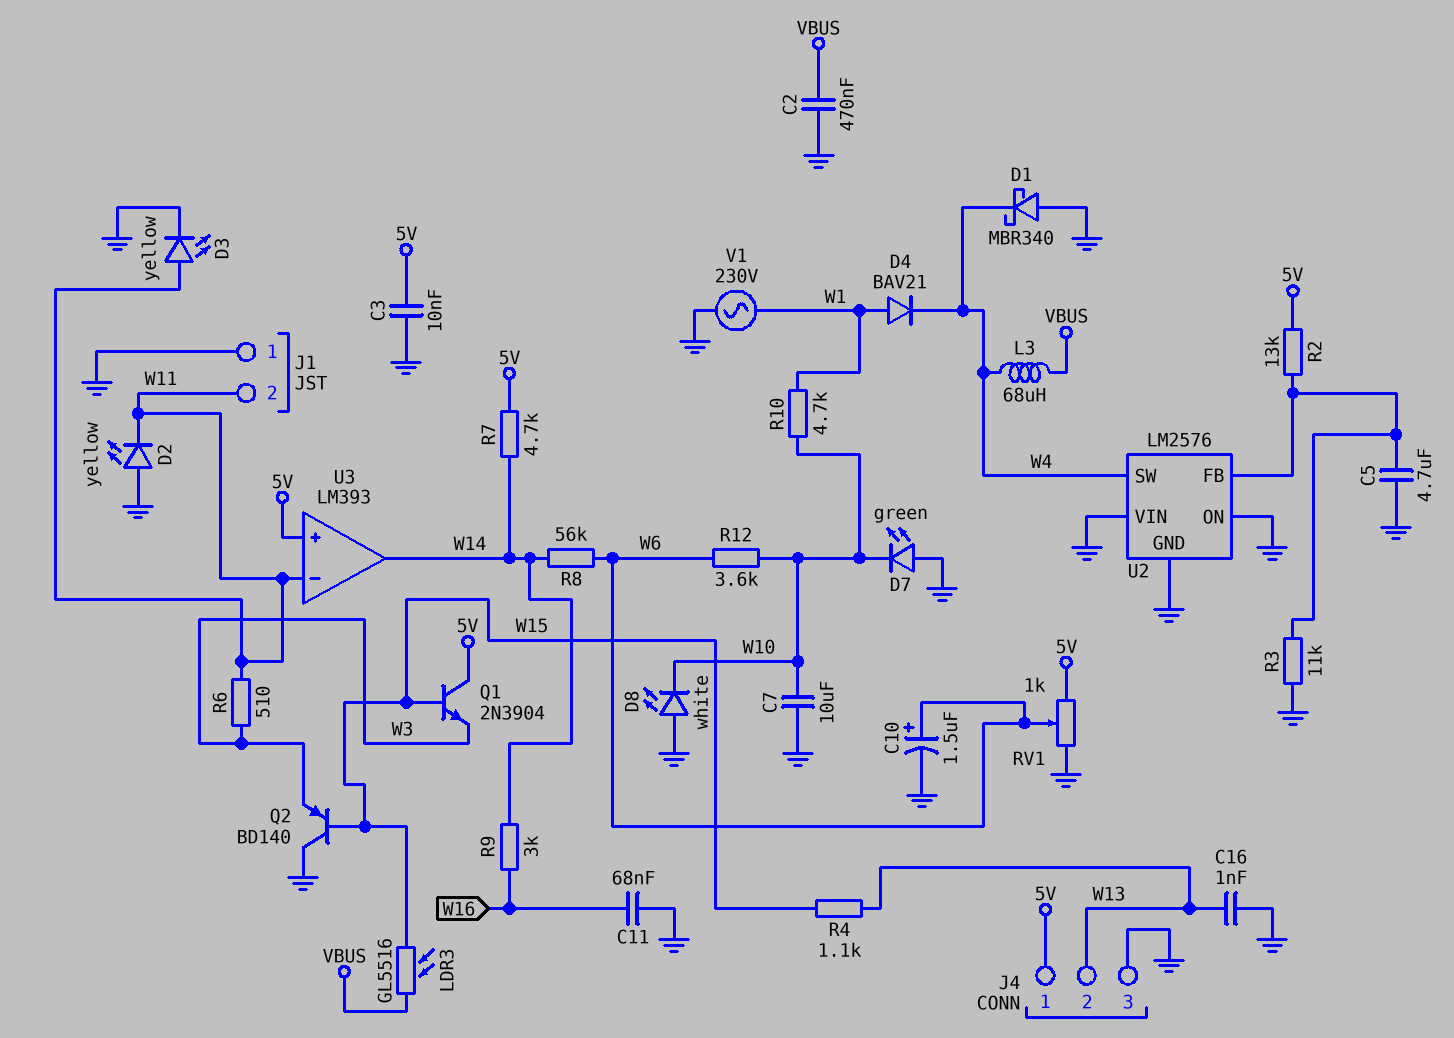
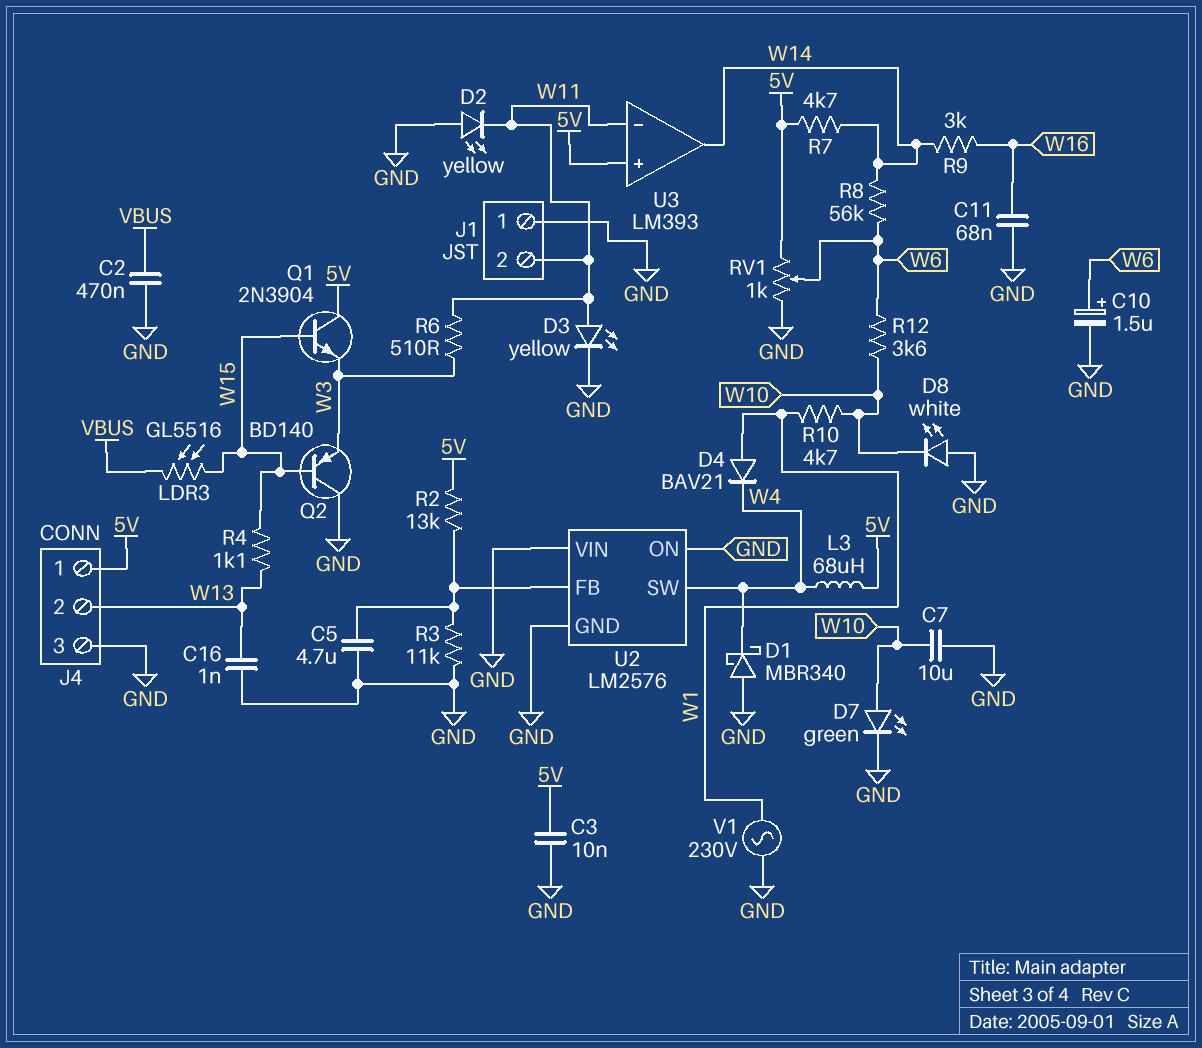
D7: LED green (A GND, K W10) -> LED green (A W10, K GND)
L3: 68uH (VBUS, W4) -> 68uH (5V, W4)

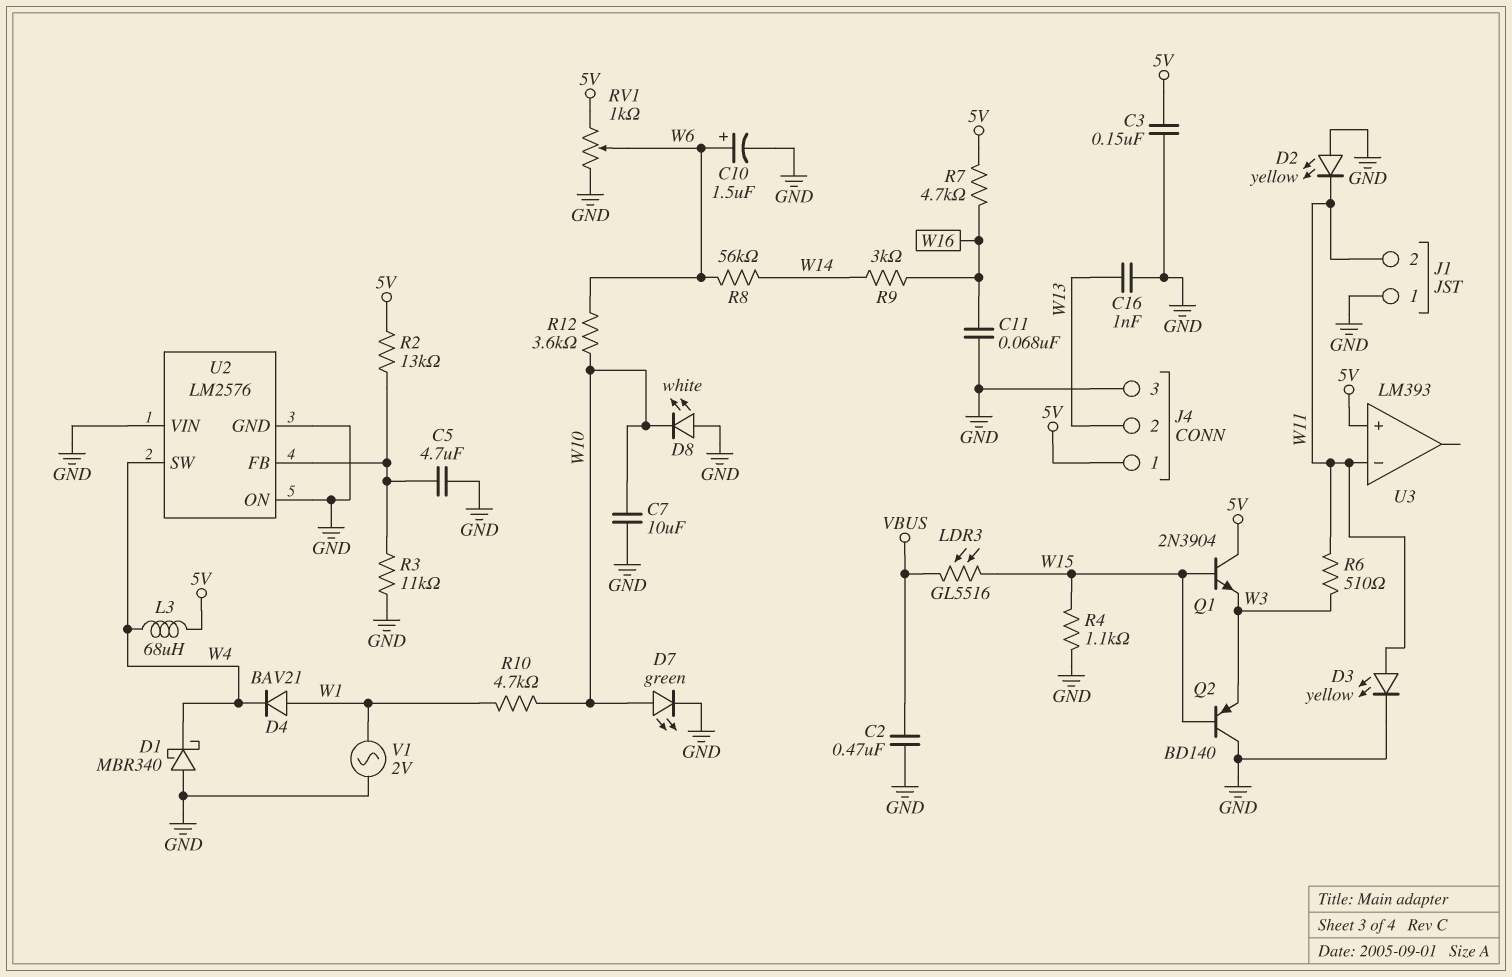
C3: 10nF (5V, GND) -> 150nF (5V, GND)
R4: 1.1k (W13, W15) -> 1.1k (GND, W15)
R7: 4.7k (5V, W14) -> 4.7k (5V, W16)
U3 pin out: W14 -> none
V1: AC 230V (GND, W1) -> AC 2V (GND, W1)

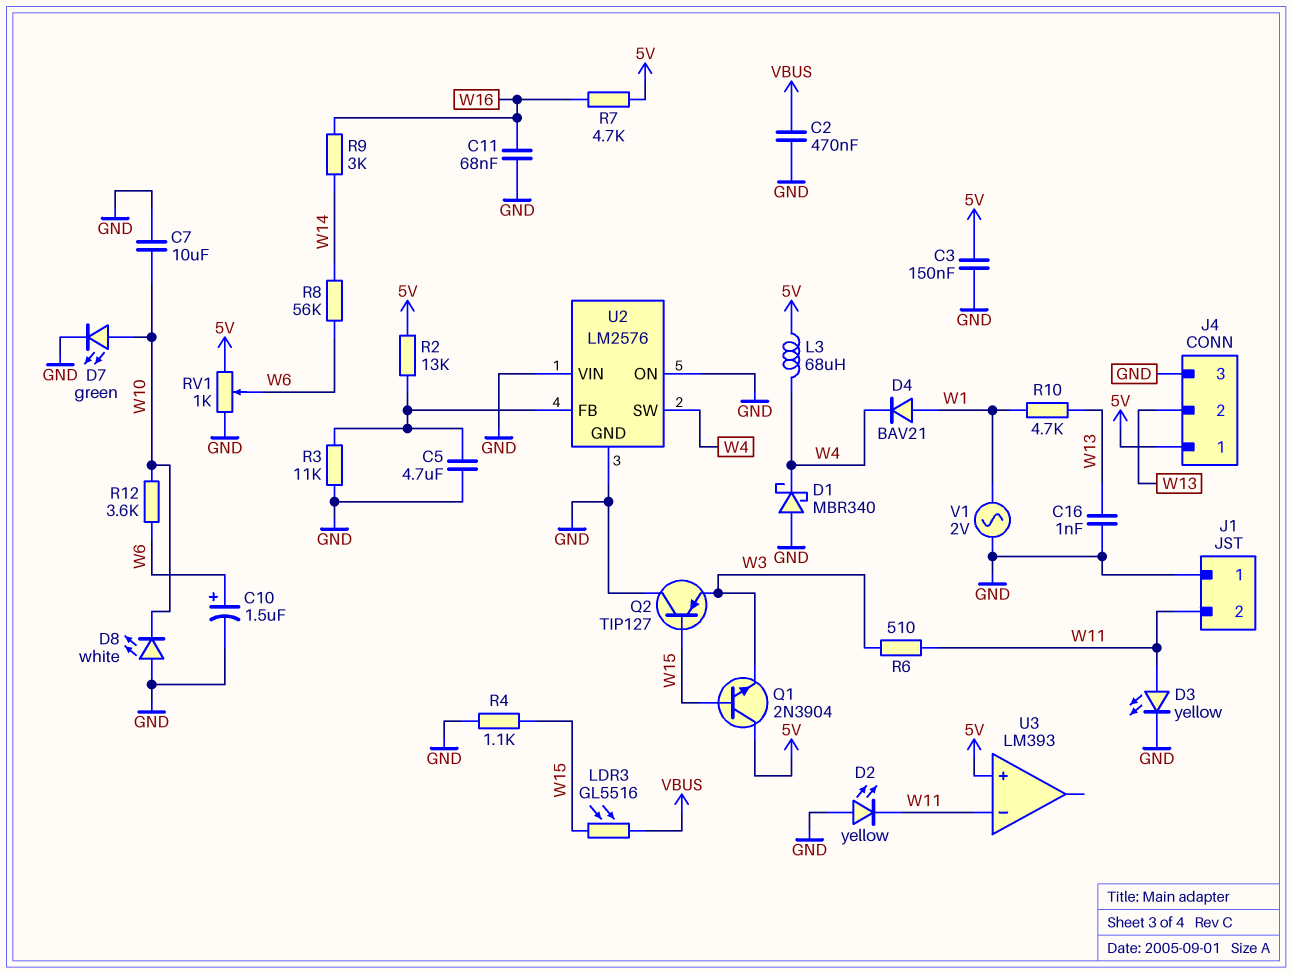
Q2: PNP BD140 (B W15, C GND, E W3) -> PNP TIP127 (B W15, C GND, E W3)
R10: 4.7k (W1, W10) -> 4.7k (W1, W13)

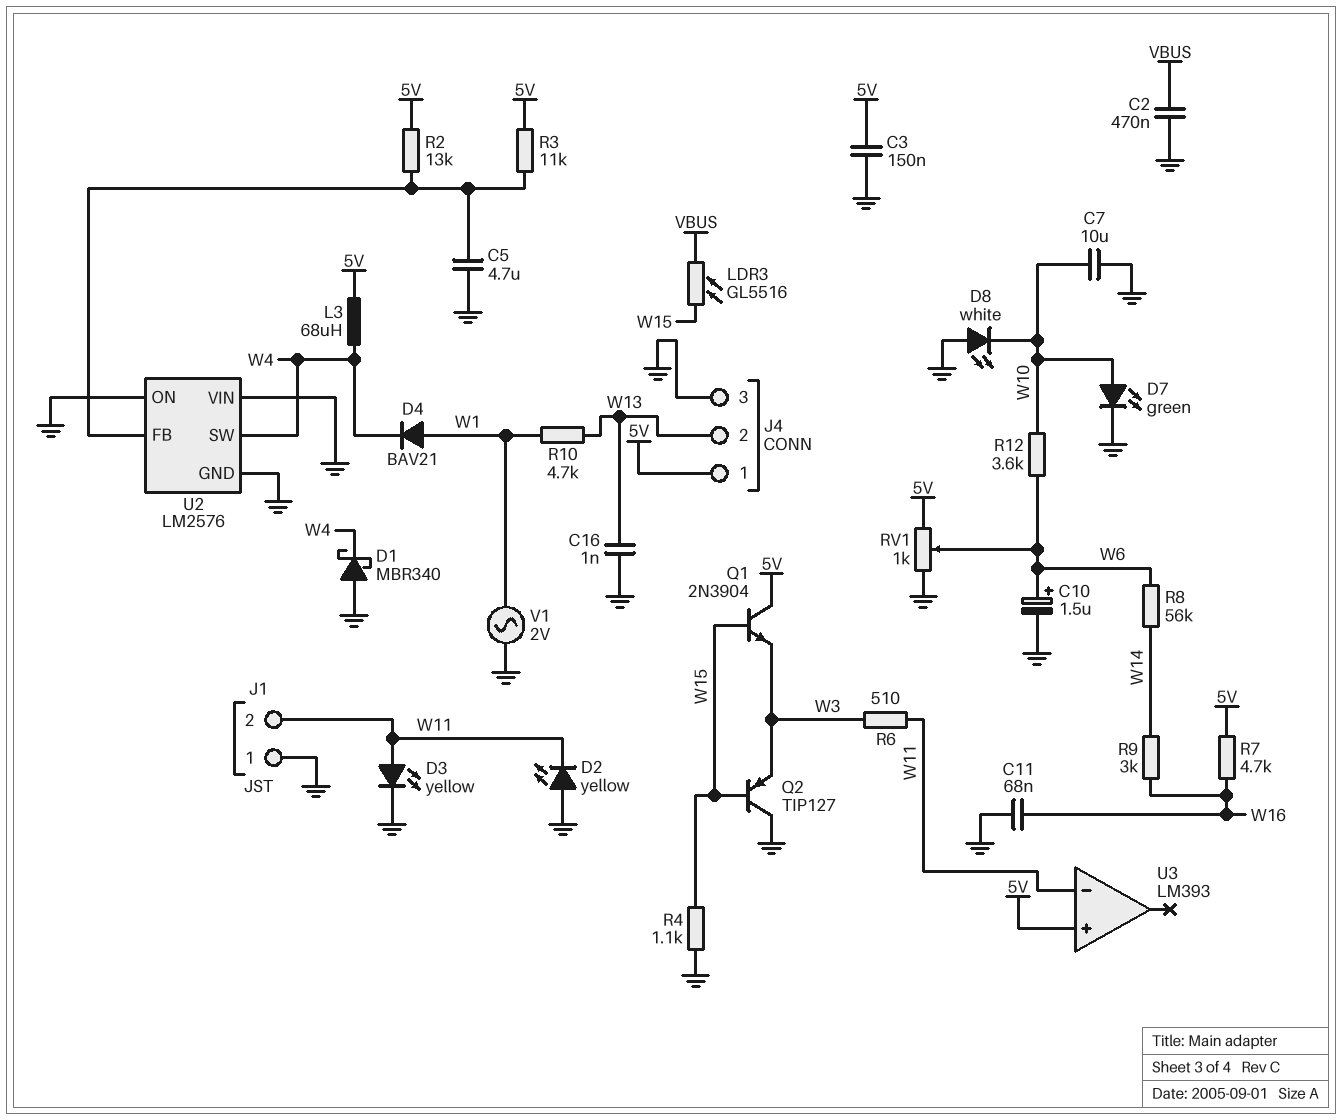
R3: 11k (GND, U2/FB) -> 11k (5V, U2/FB)

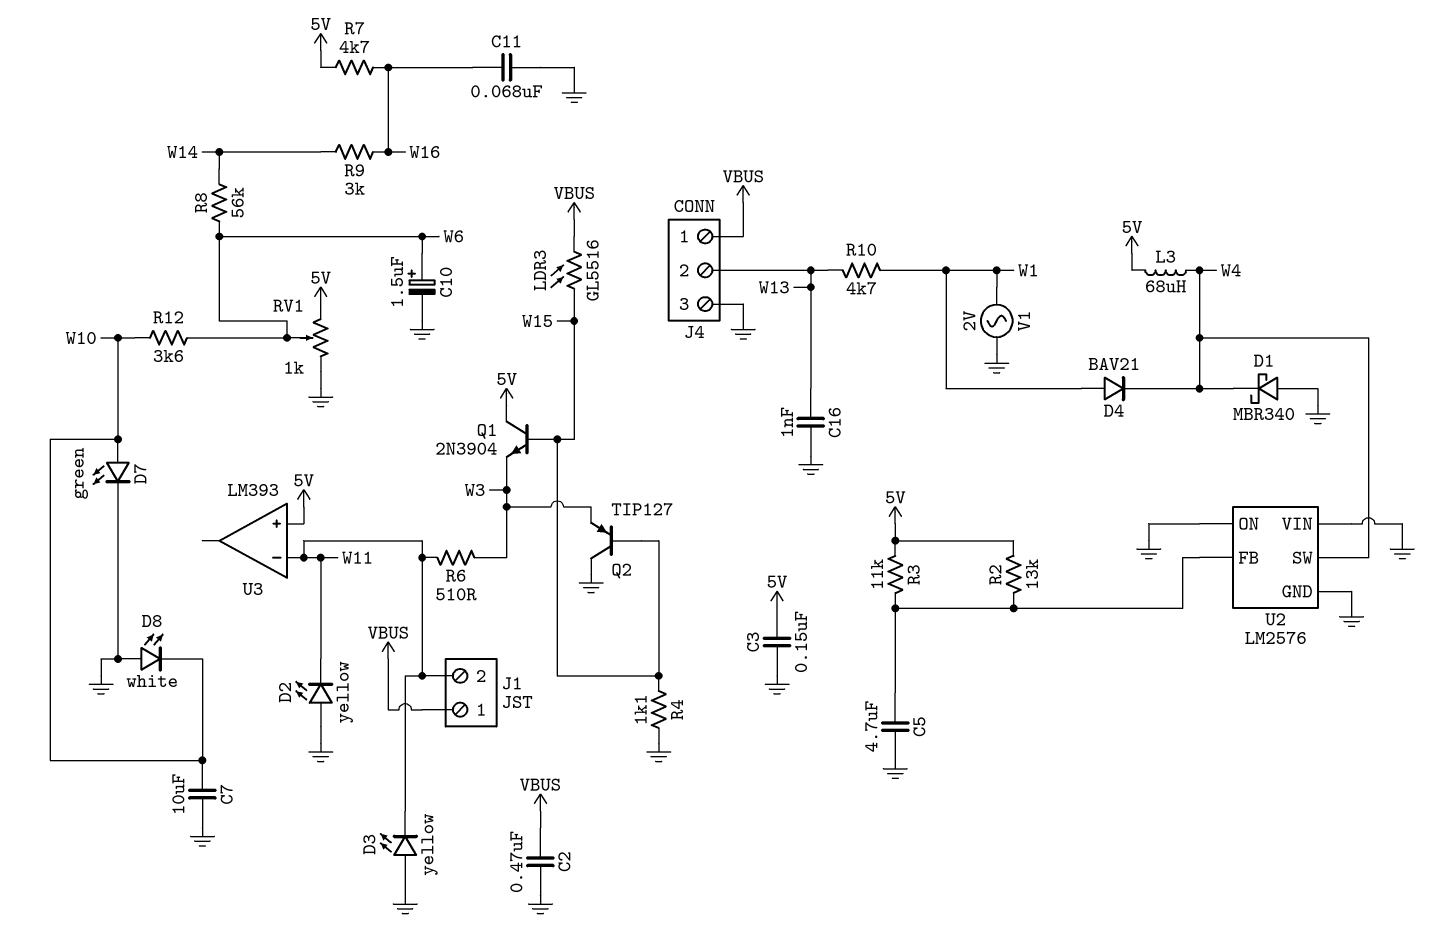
D3: LED yellow (A W11, K GND) -> LED yellow (A GND, K W11)
J1 pin 1: GND -> VBUS
J4 pin 1: 5V -> VBUS

